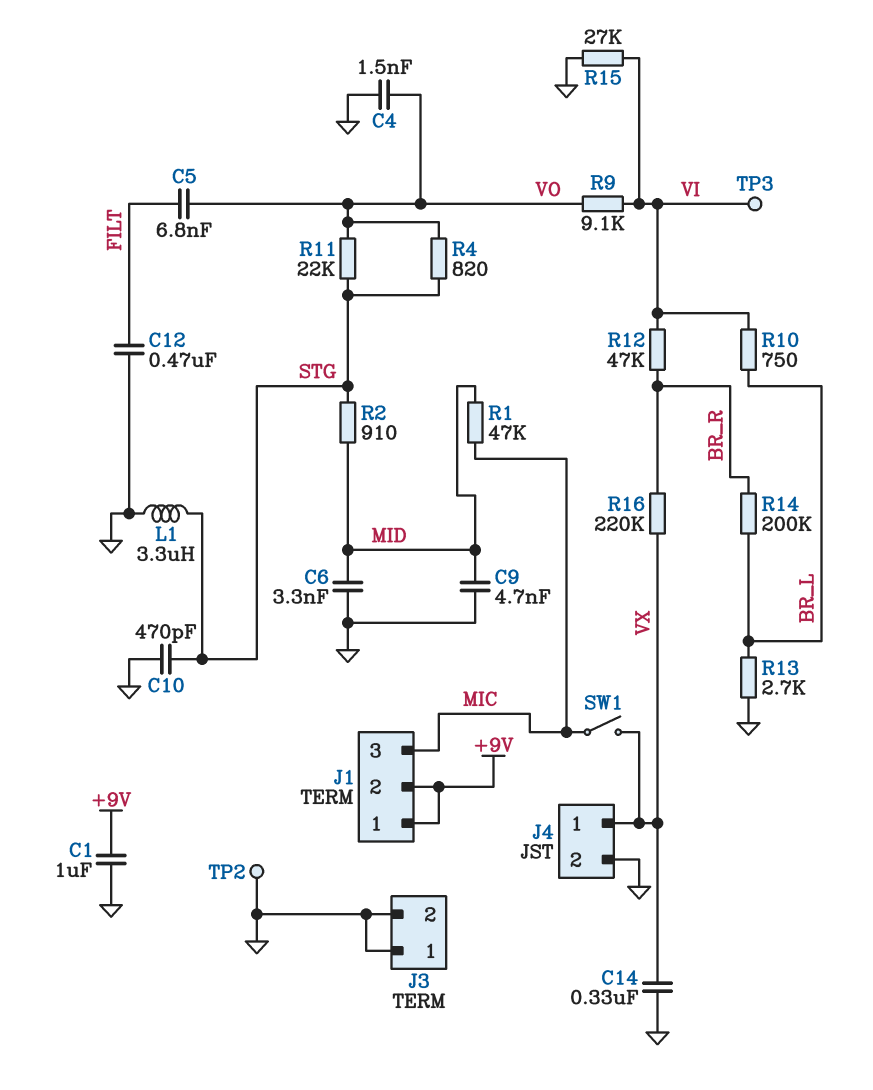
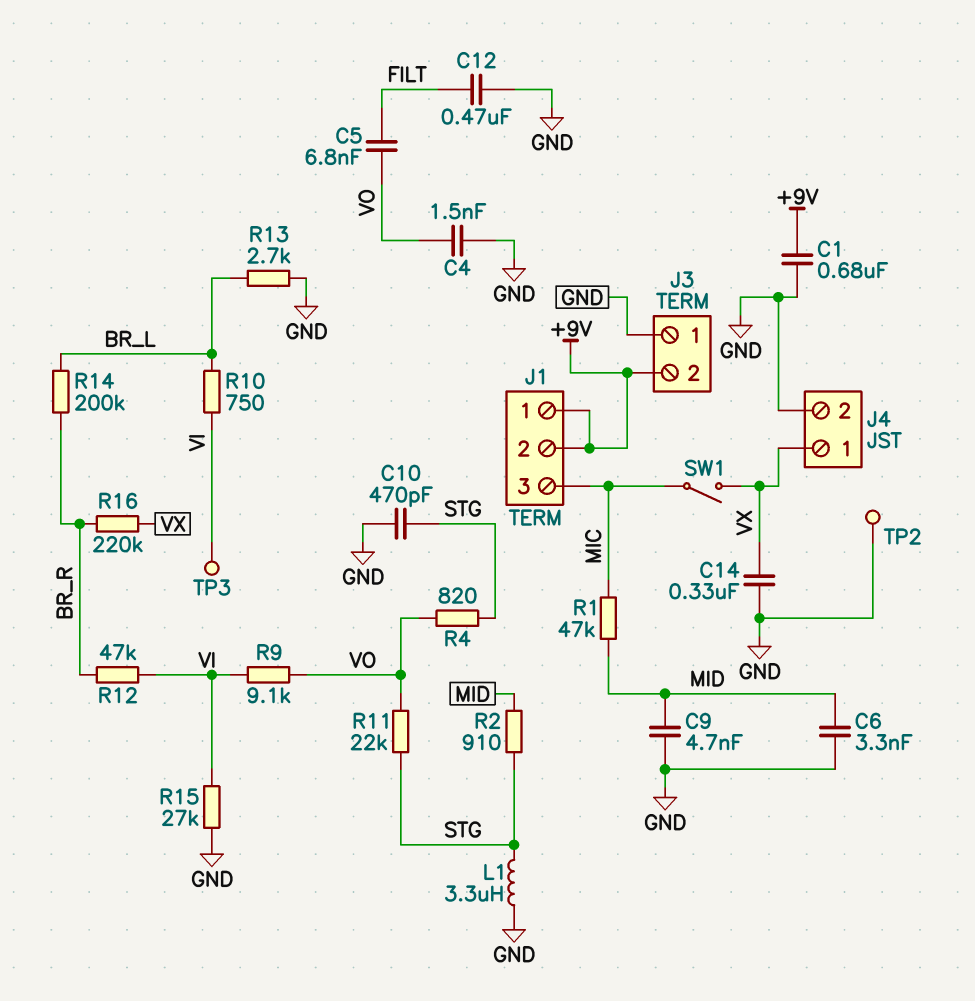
C1: 1uF (+9V, GND) -> 680nF (+9V, GND)
J3 pin 2: GND -> +9V

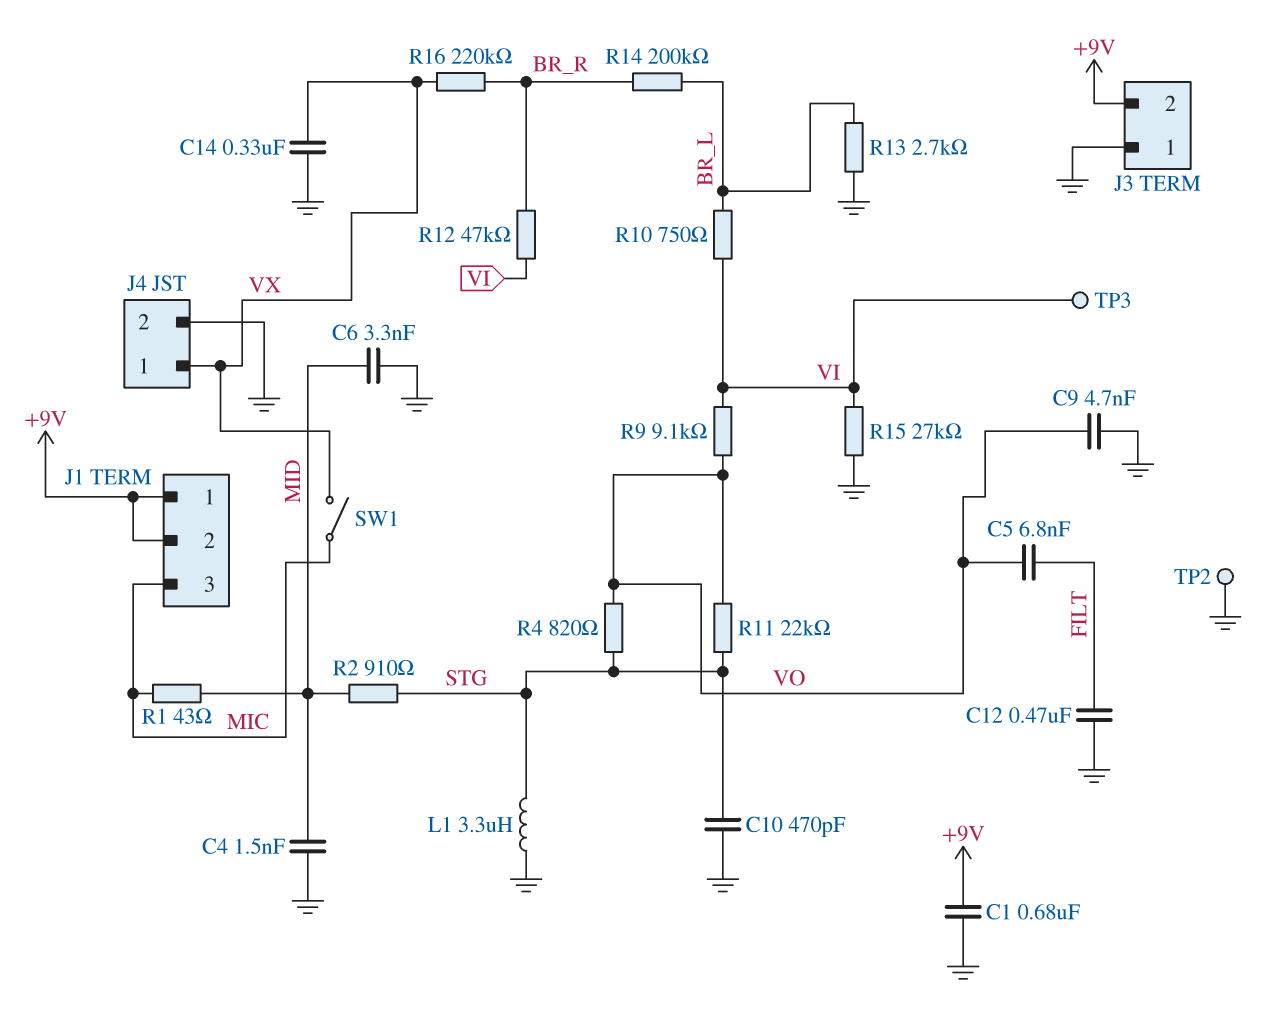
C4: 1.5nF (GND, VO) -> 1.5nF (GND, MID)
C9: 4.7nF (GND, MID) -> 4.7nF (GND, VO)
R1: 47k (MIC, MID) -> 43 (MIC, MID)

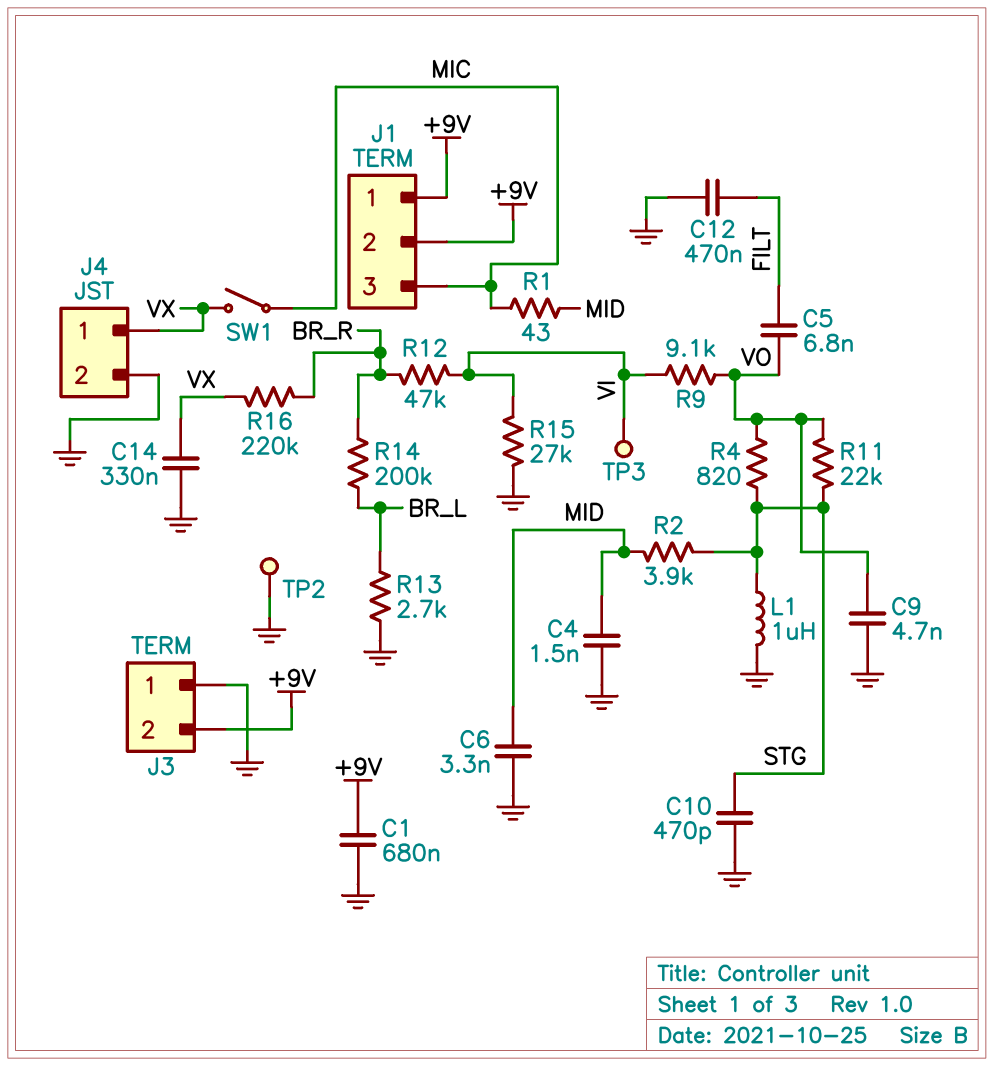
L1: 3.3uH (GND, STG) -> 1uH (GND, STG)
R2: 910 (MID, STG) -> 3.9k (MID, STG)
R10: 750 (BR_L, VI) -> none

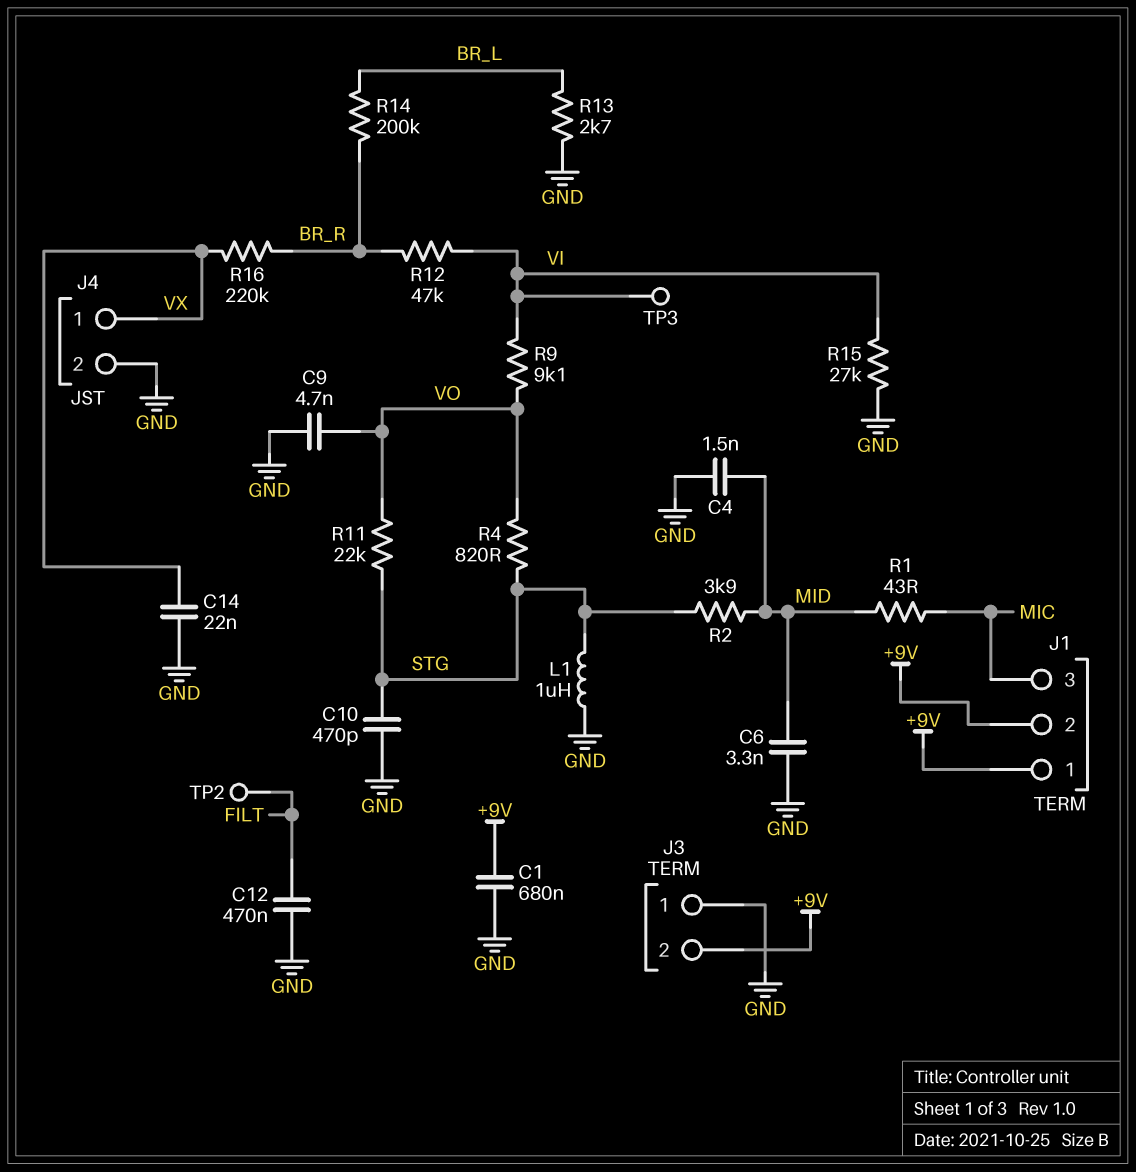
C5: 6.8nF (FILT, VO) -> none
C14: 330nF (GND, VX) -> 22nF (GND, VX)
SW1: switch (MIC, VX) -> none
TP2: test point (GND) -> test point (FILT)

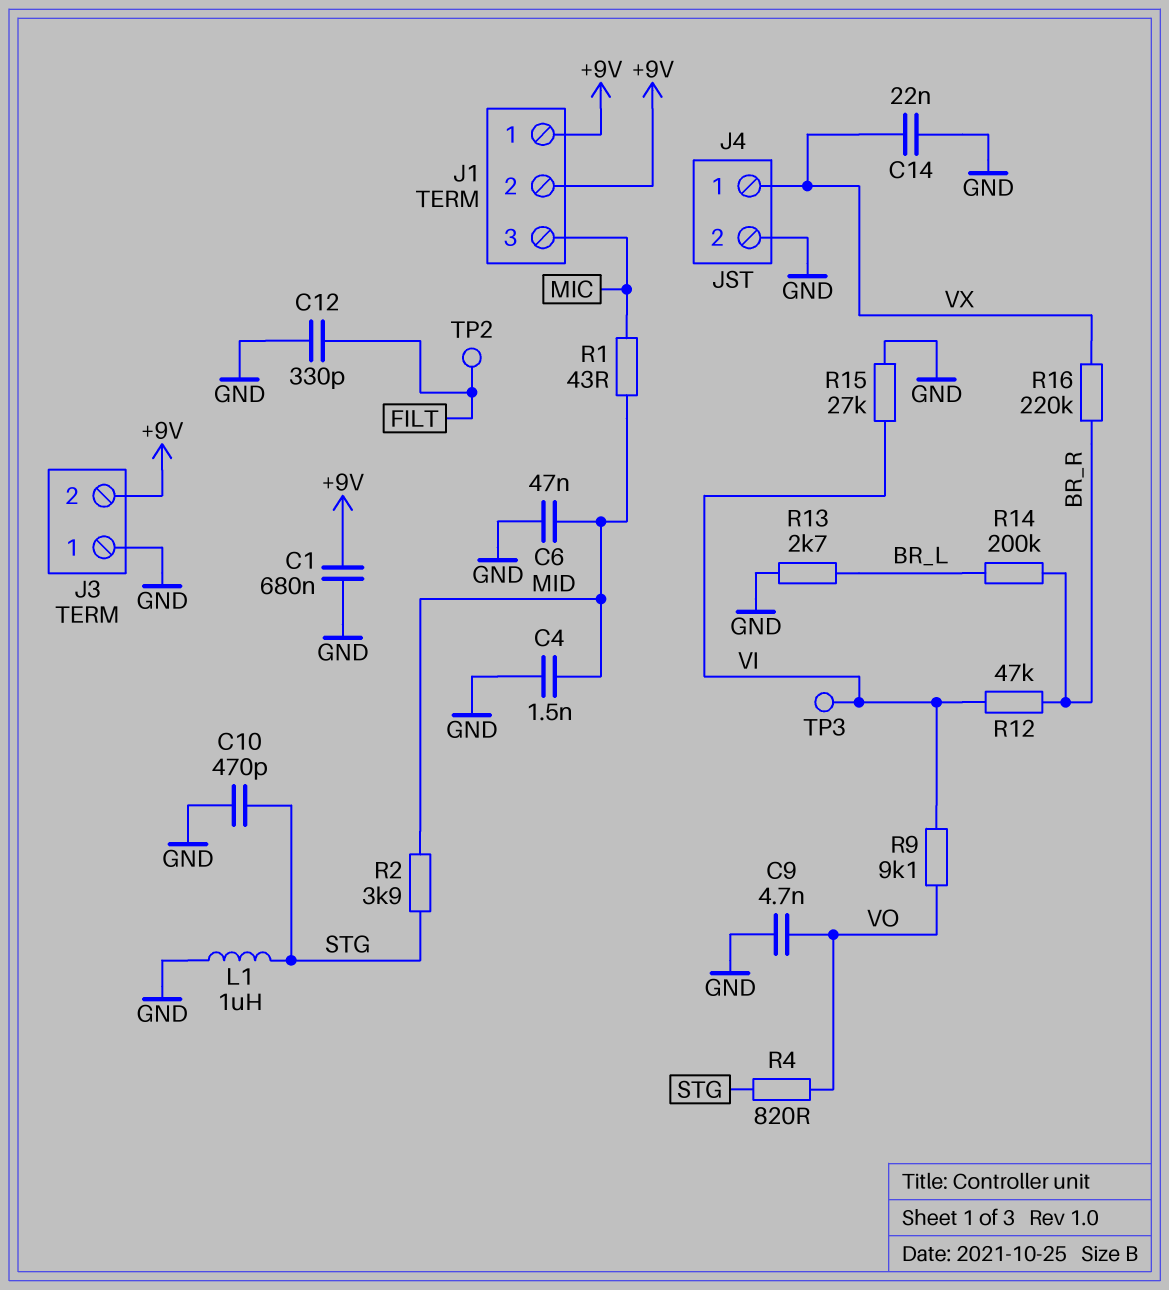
C6: 3.3nF (GND, MID) -> 47nF (GND, MID)
C12: 470nF (FILT, GND) -> 330pF (FILT, GND)
R11: 22k (STG, VO) -> none

